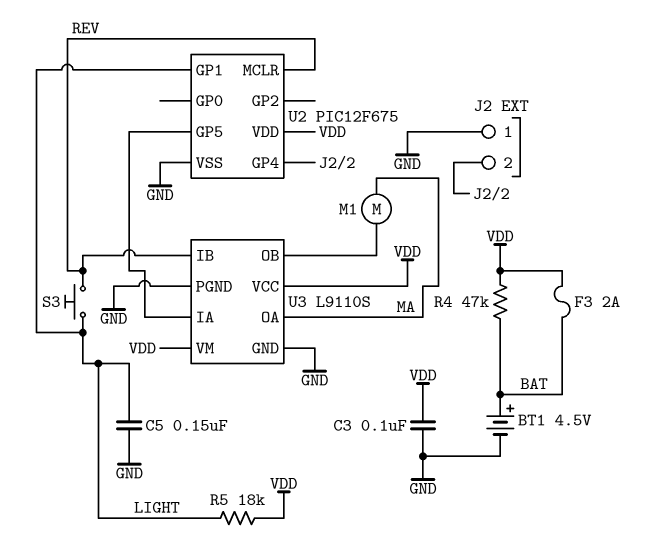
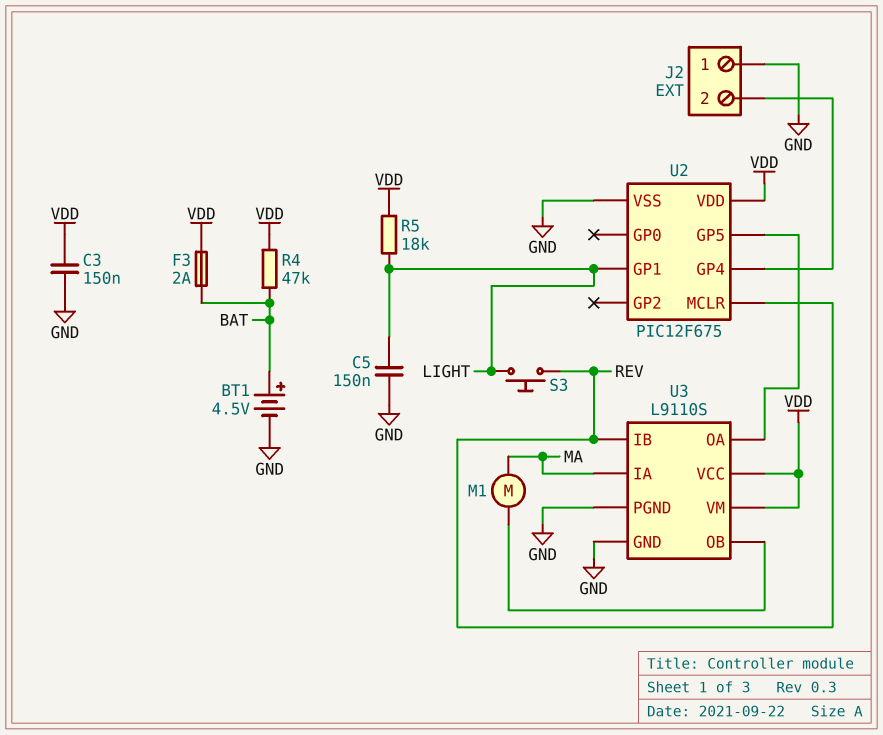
C3: 100nF (GND, VDD) -> 150nF (GND, VDD)
U3 pin IA: U2/GP5 -> MA
U3 pin OA: MA -> U2/GP5

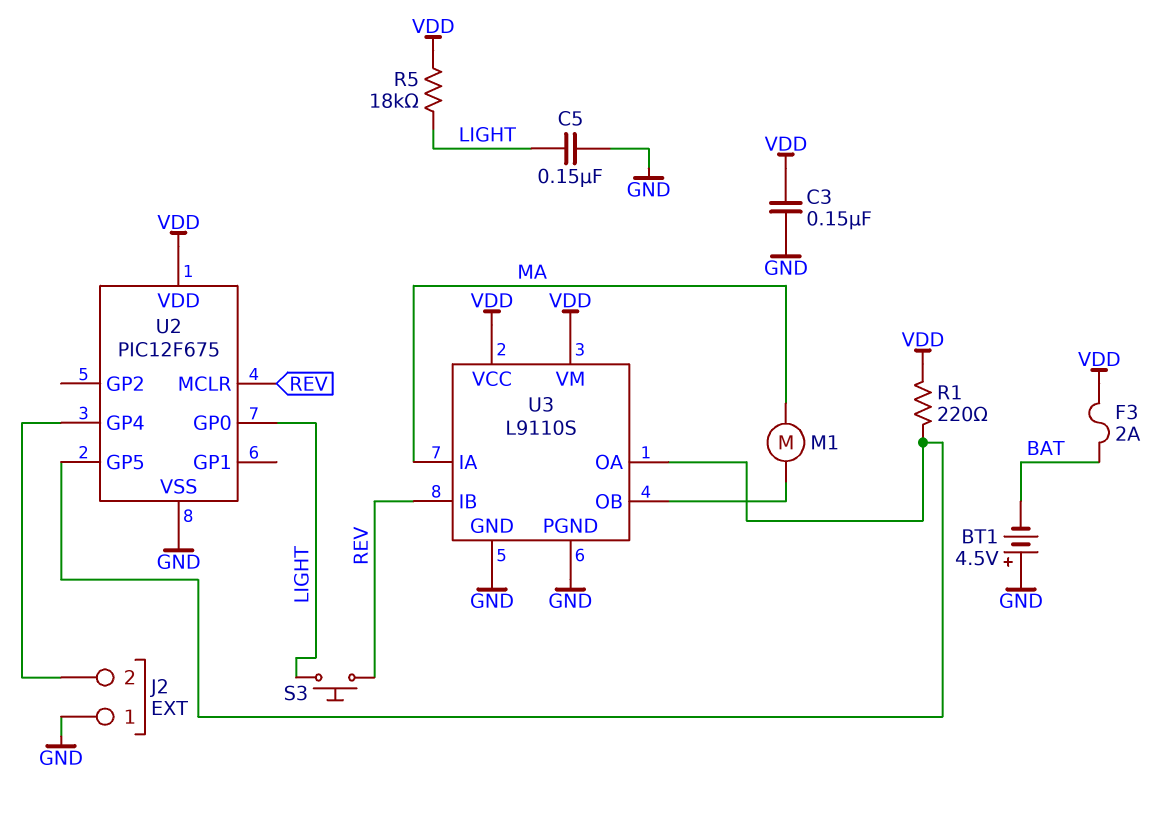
BT1: 4.5V (plus BAT, minus GND) -> 4.5V (plus GND, minus BAT)
R1: none -> 220 (U2/GP5, VDD)
R4: 47k (BAT, VDD) -> none
U2 pin GP0: none -> LIGHT
U2 pin GP1: LIGHT -> none

